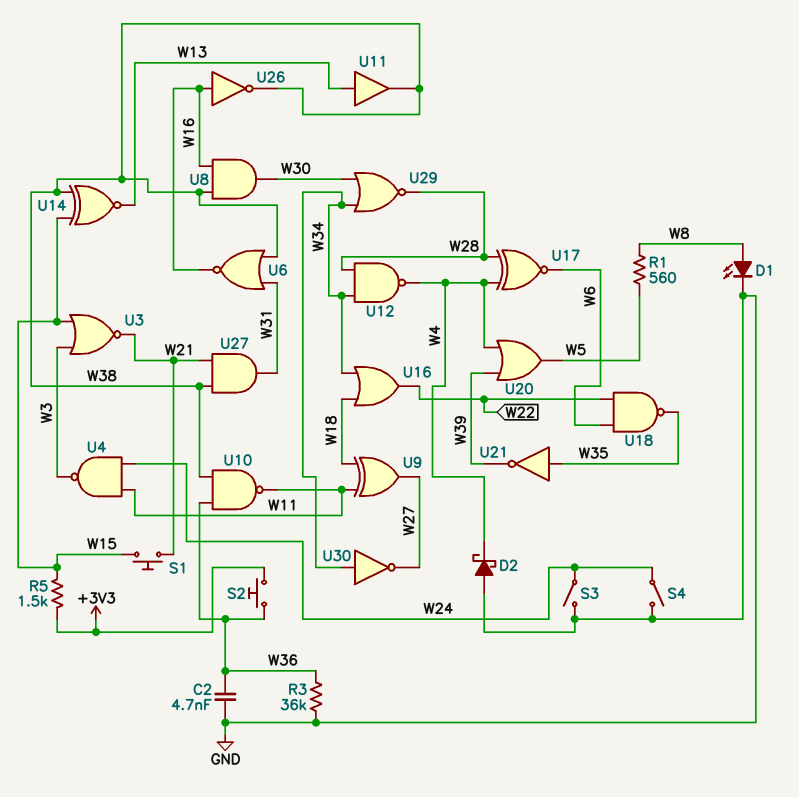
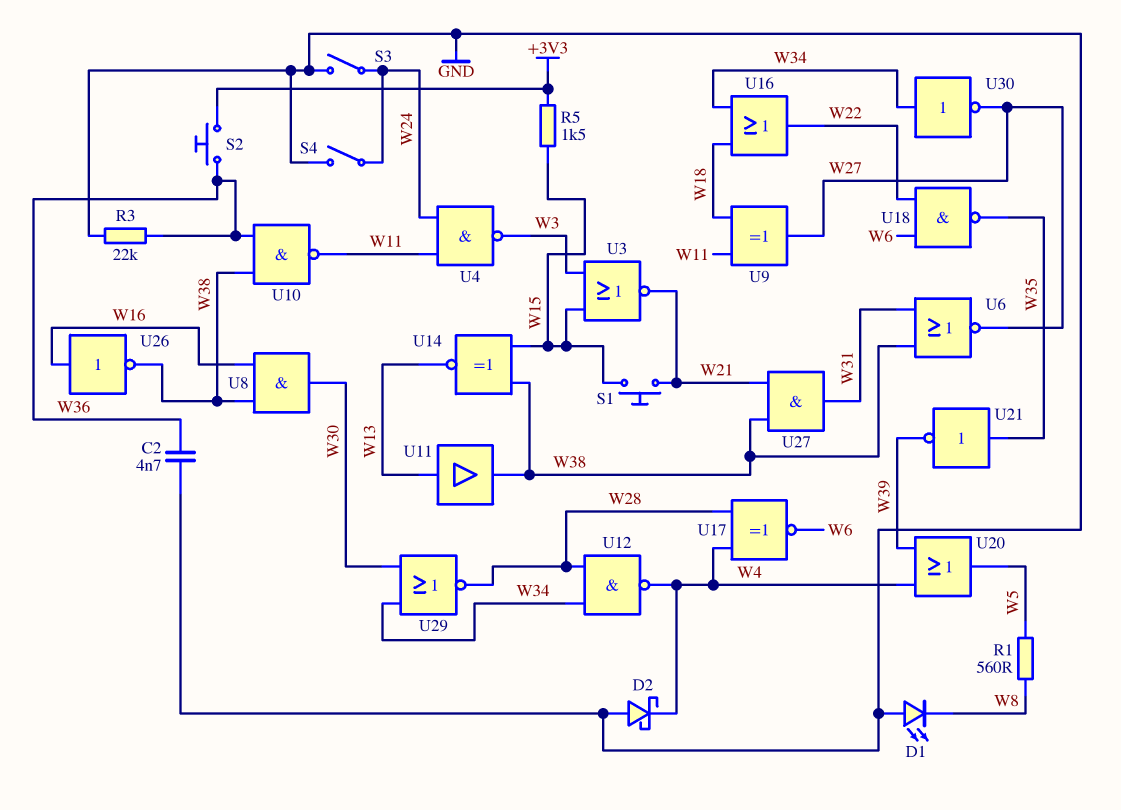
D1: LED (A W8, K GND) -> LED (A GND, K W8)
R3: 36k (GND, W36) -> 22k (GND, W36)
U6: NOR (in W31, in W38, out W16) -> NOR (in W31, in W38, out W27)

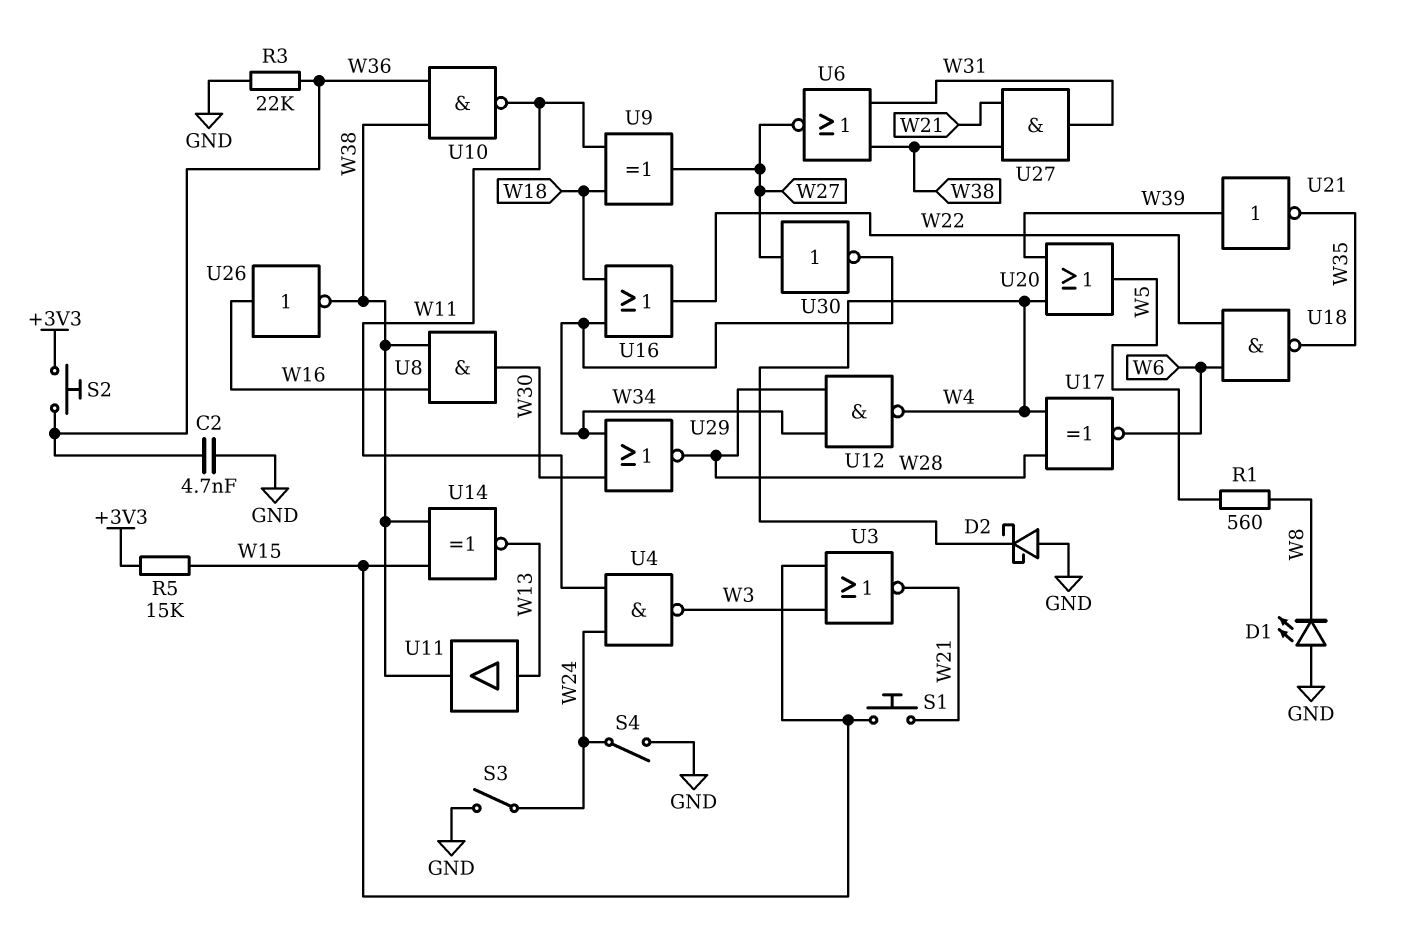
R5: 1.5k (+3V3, W15) -> 15k (+3V3, W15)
U21: NOT (in W35, out W39) -> NOT (in W39, out W35)
U30: NOT (in W34, out W27) -> NOT (in W27, out W34)

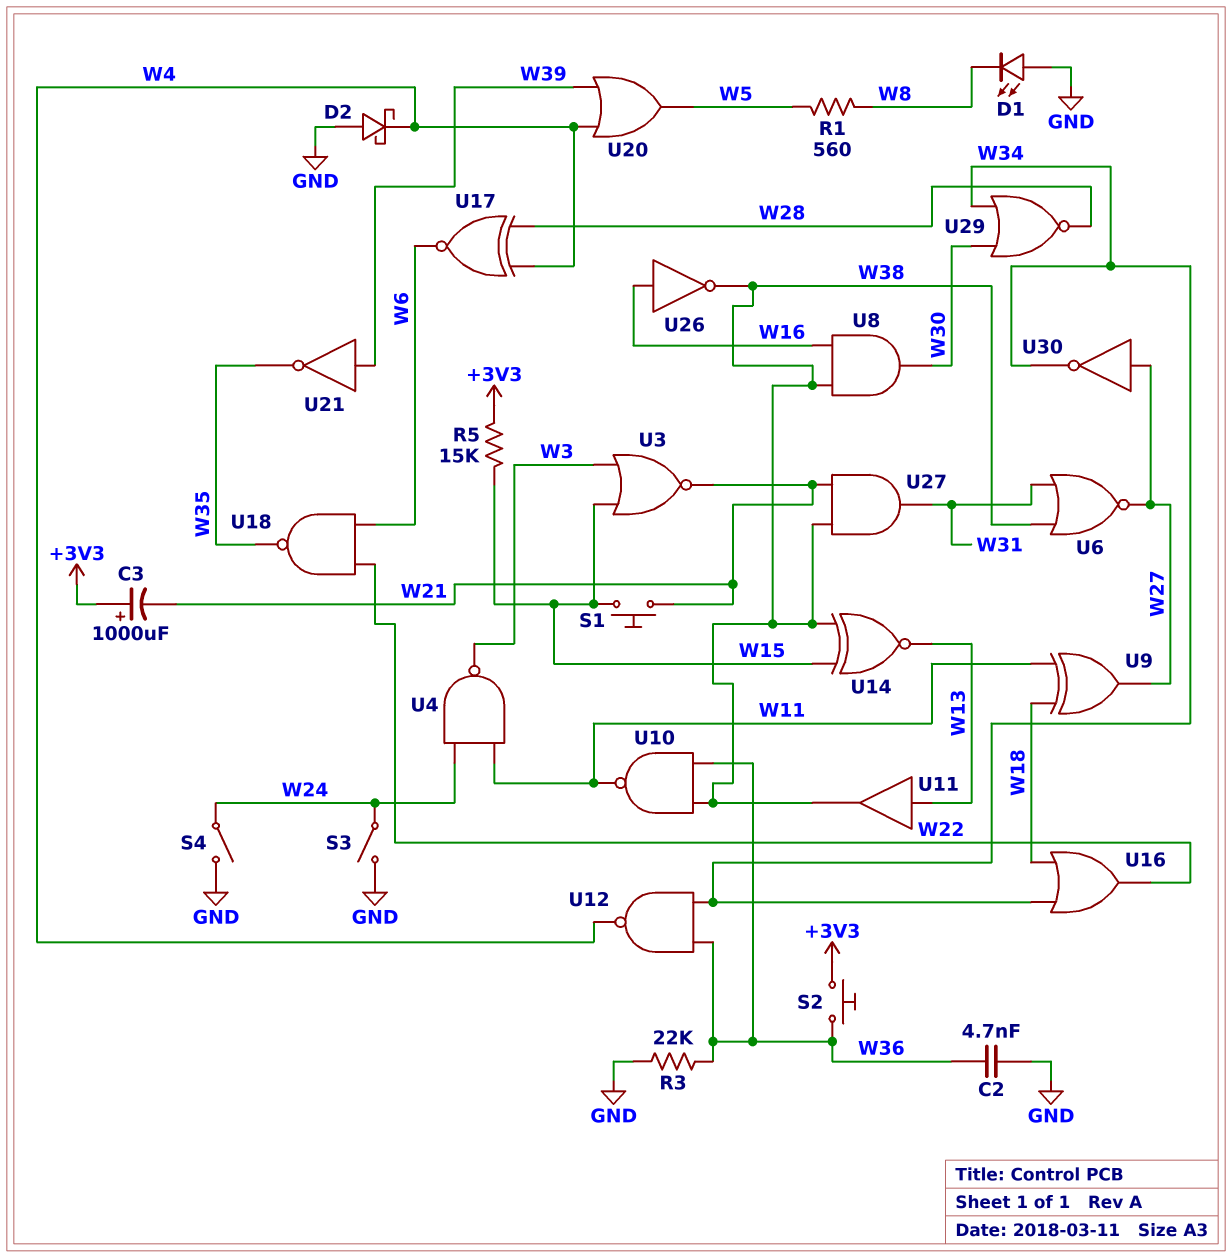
C3: none -> 1000uF (plus +3V3, minus W21)
U12: NAND (in W28, in W34, out W4) -> NAND (in W34, in W36, out W4)

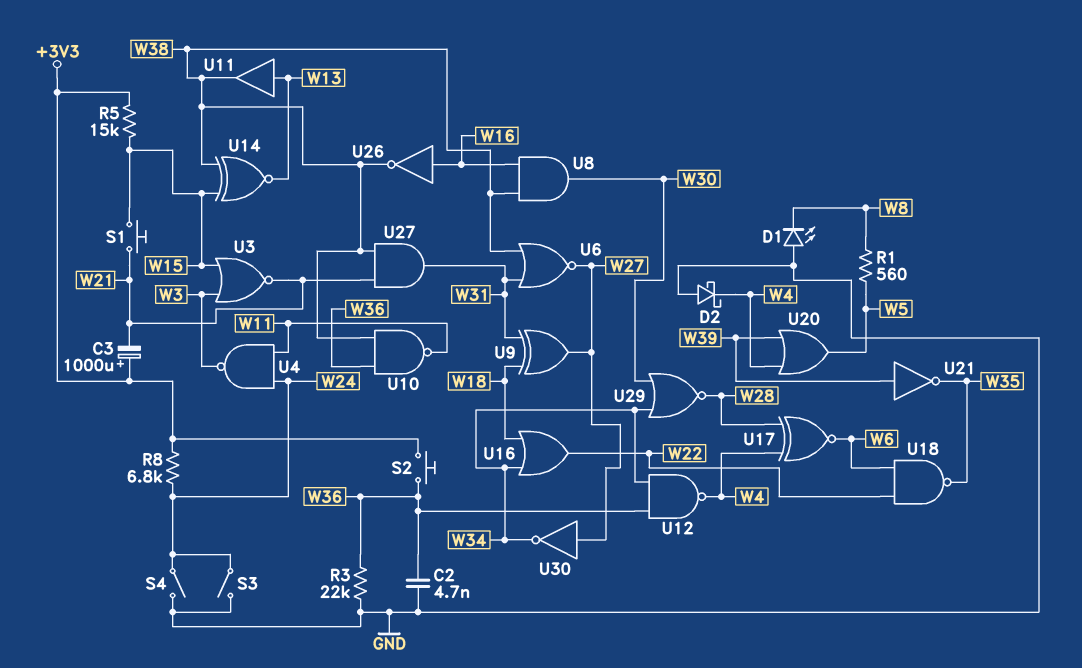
R8: none -> 6.8k (+3V3, W24)
U9: XOR (in W11, in W18, out W27) -> XOR (in W18, in W31, out W27)

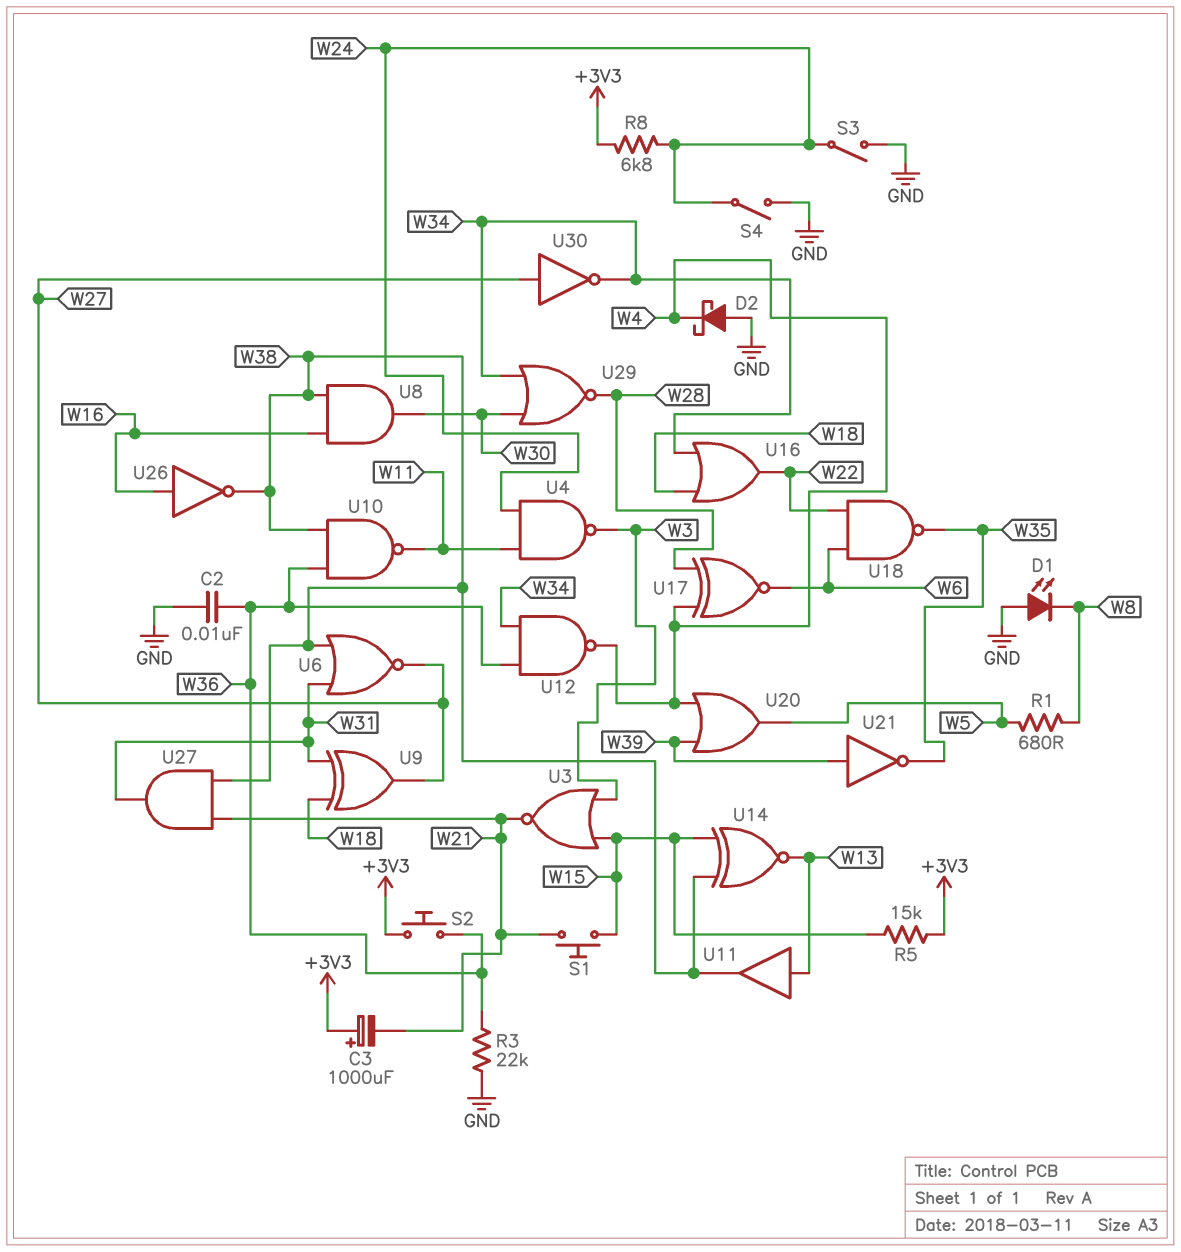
C2: 4.7nF (GND, W36) -> 10nF (GND, W36)
R1: 560 (W5, W8) -> 680 (W5, W8)

